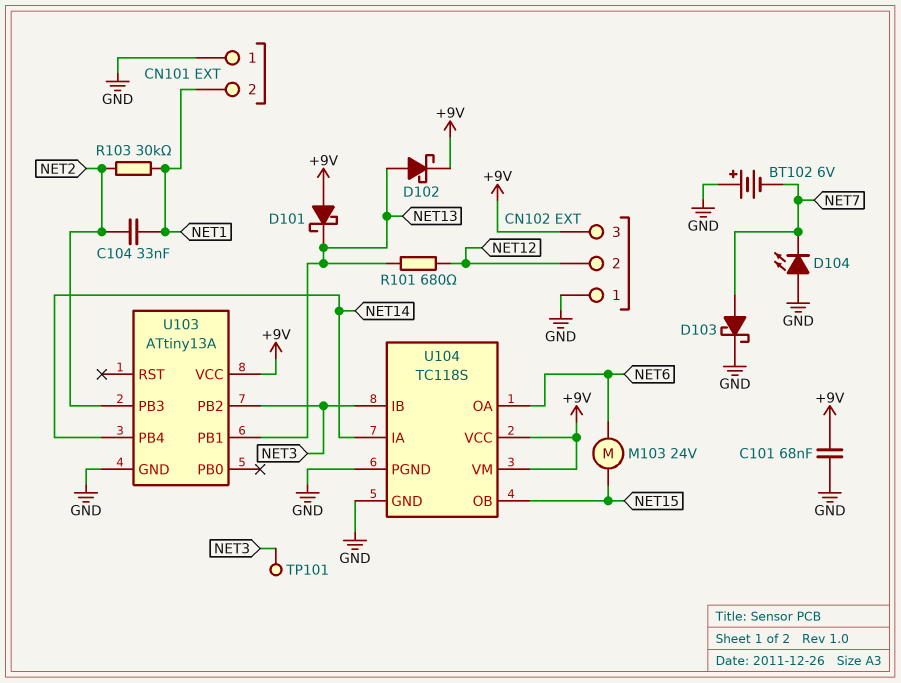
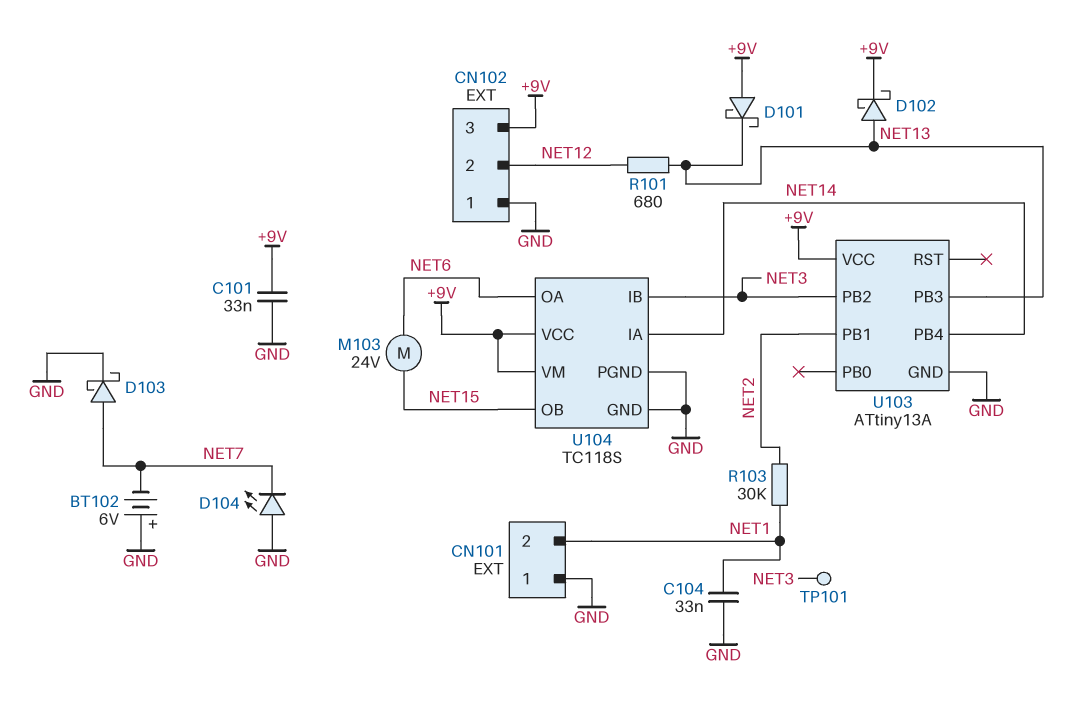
C101: 68nF (+9V, GND) -> 33nF (+9V, GND)
C104: 33nF (NET1, NET2) -> 33nF (GND, NET1)
U103 pin PB1: NET13 -> NET2
U103 pin PB3: NET2 -> NET13

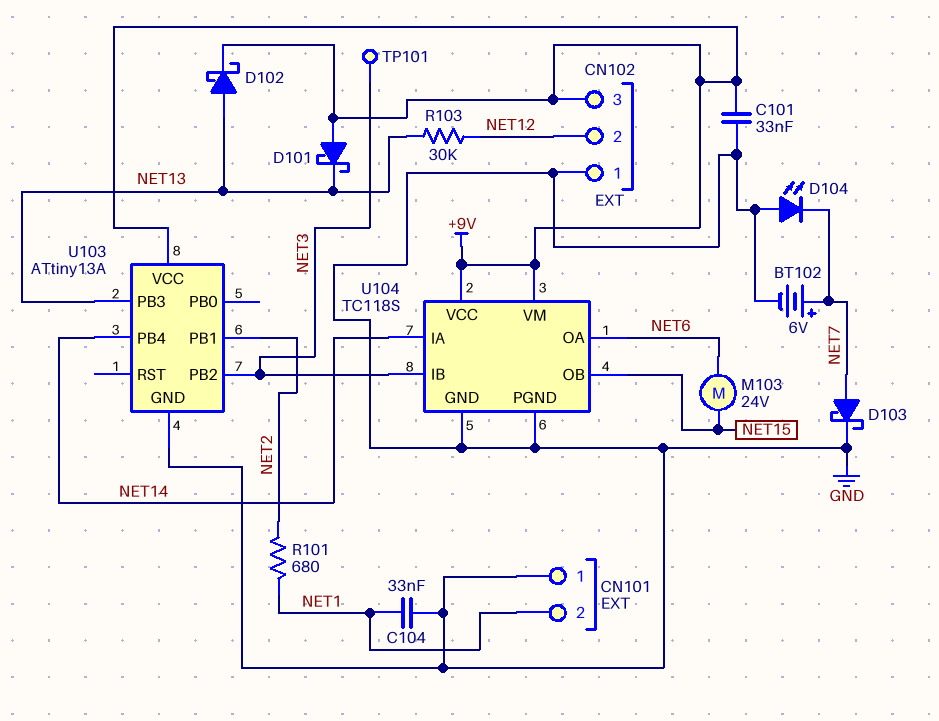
BT102: 6V (plus GND, minus NET7) -> 6V (plus NET7, minus GND)
R101: 680 (NET12, NET13) -> 680 (NET1, NET2)
R103: 30k (NET1, NET2) -> 30k (NET12, NET13)

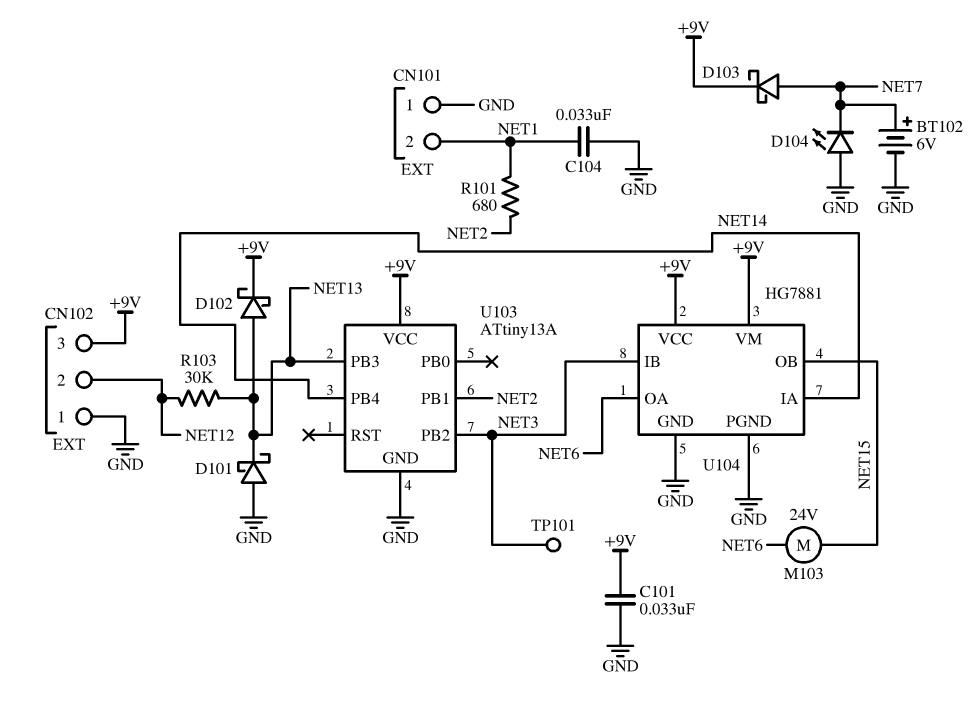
D101: schottky (A +9V, K NET13) -> schottky (A GND, K NET13)
D103: schottky (A NET7, K GND) -> schottky (A NET7, K +9V)
U104: TC118S -> HG7881

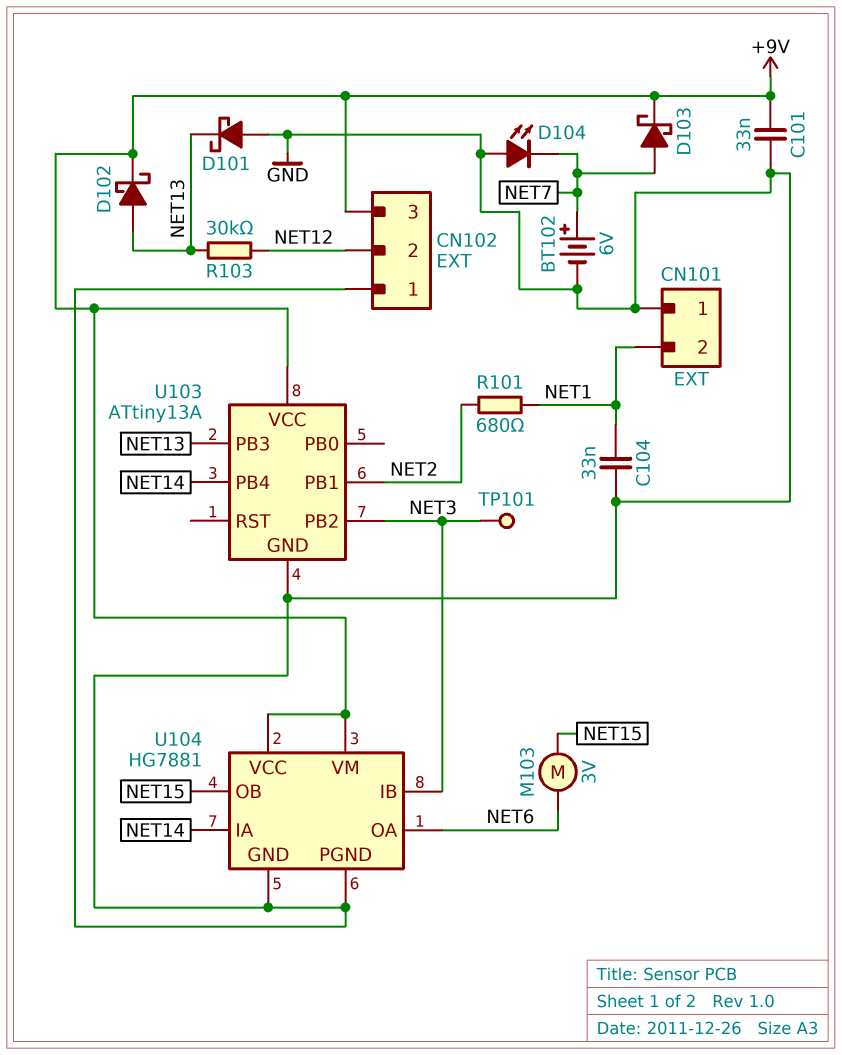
M103: motor 24V (NET6, NET15) -> motor 3V (NET6, NET15)

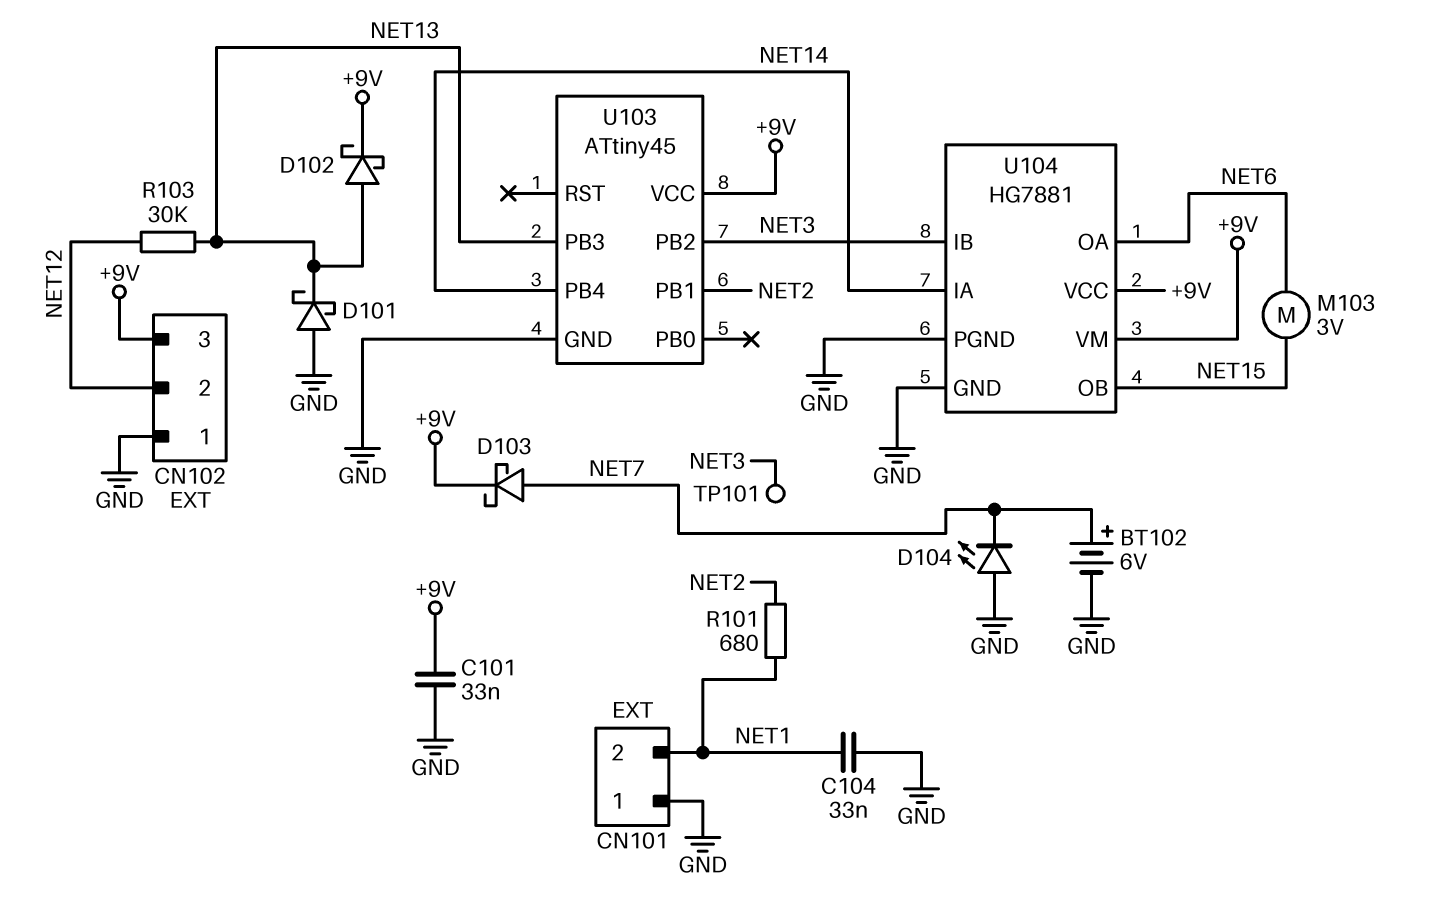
U103: ATtiny13A -> ATtiny45

